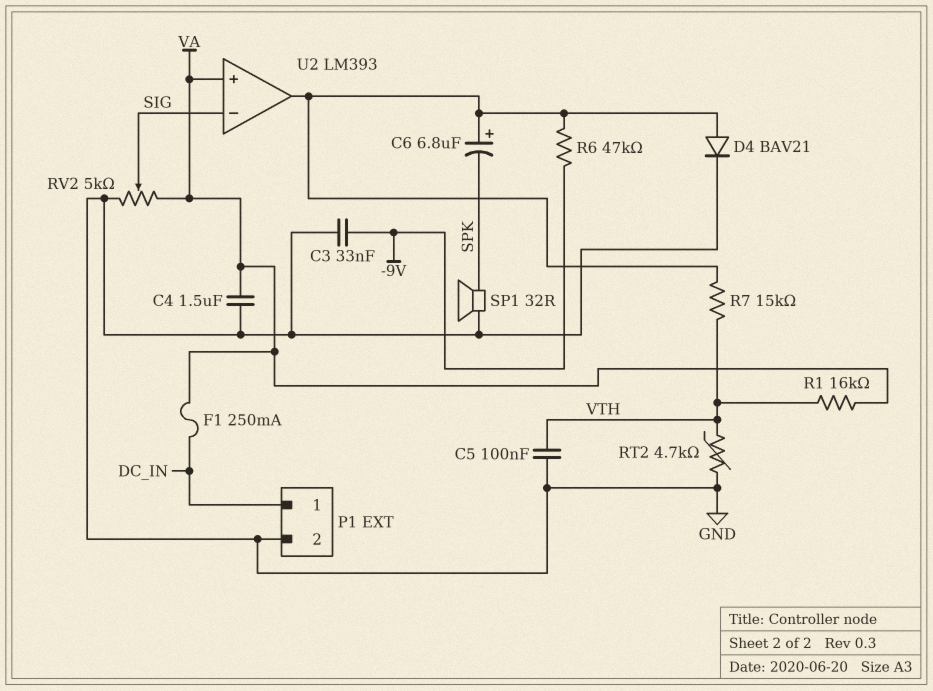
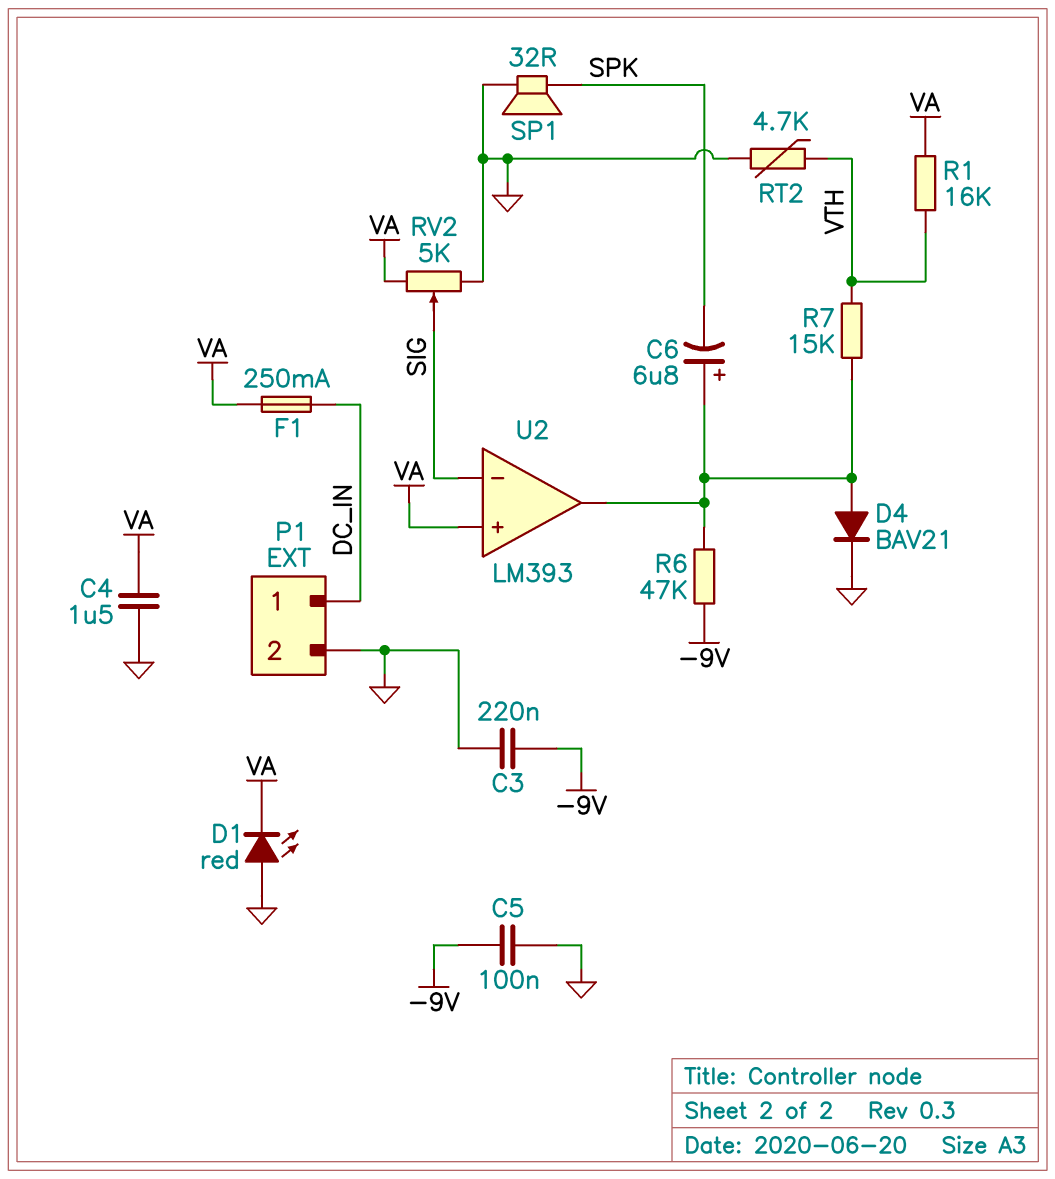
C3: 33nF (-9V, GND) -> 220nF (-9V, GND)
C5: 100nF (GND, VTH) -> 100nF (-9V, GND)
D1: none -> LED red (A GND, K VA)

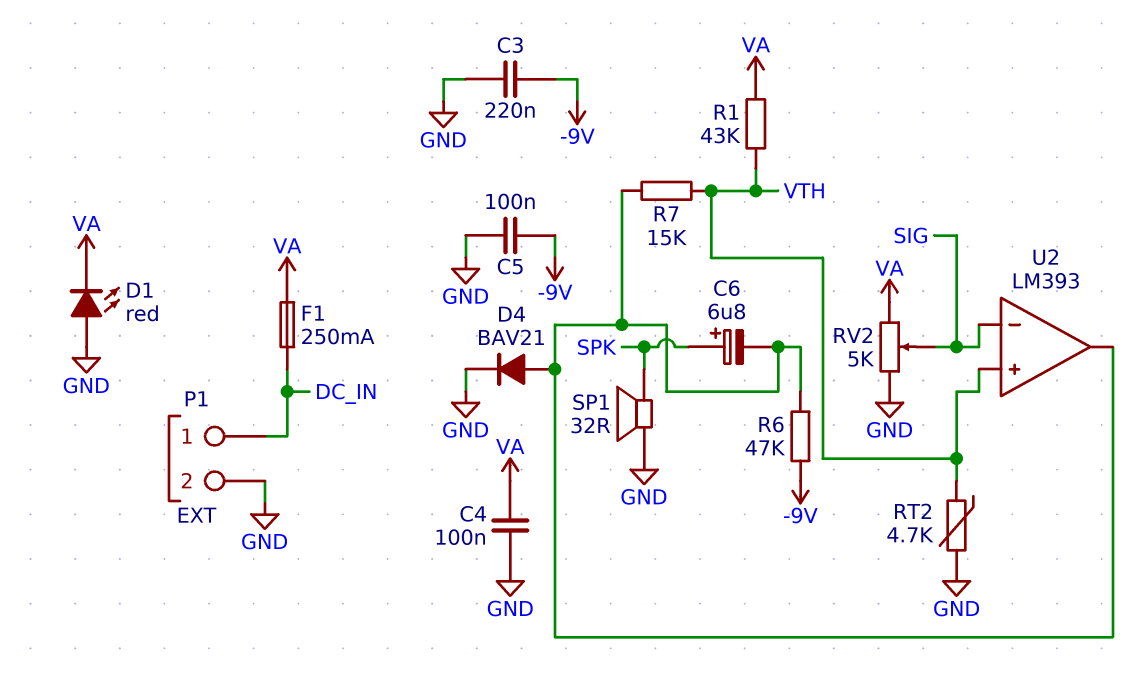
C4: 1.5uF (GND, VA) -> 100nF (GND, VA)
C6: 6.8uF (plus U2/out, minus SPK) -> 6.8uF (plus SPK, minus U2/out)
R1: 16k (VA, VTH) -> 43k (VA, VTH)
U2 pin in+: VA -> VTH

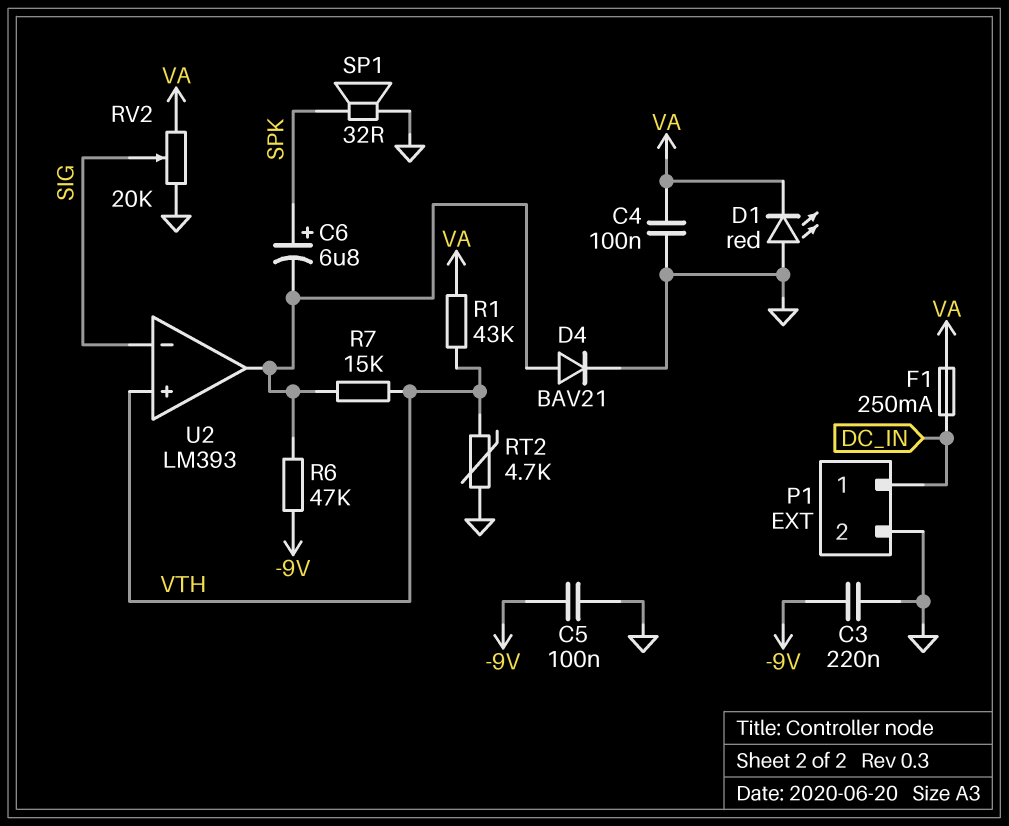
RV2: 5k (GND, VA, wiper SIG) -> 20k (GND, VA, wiper SIG)

